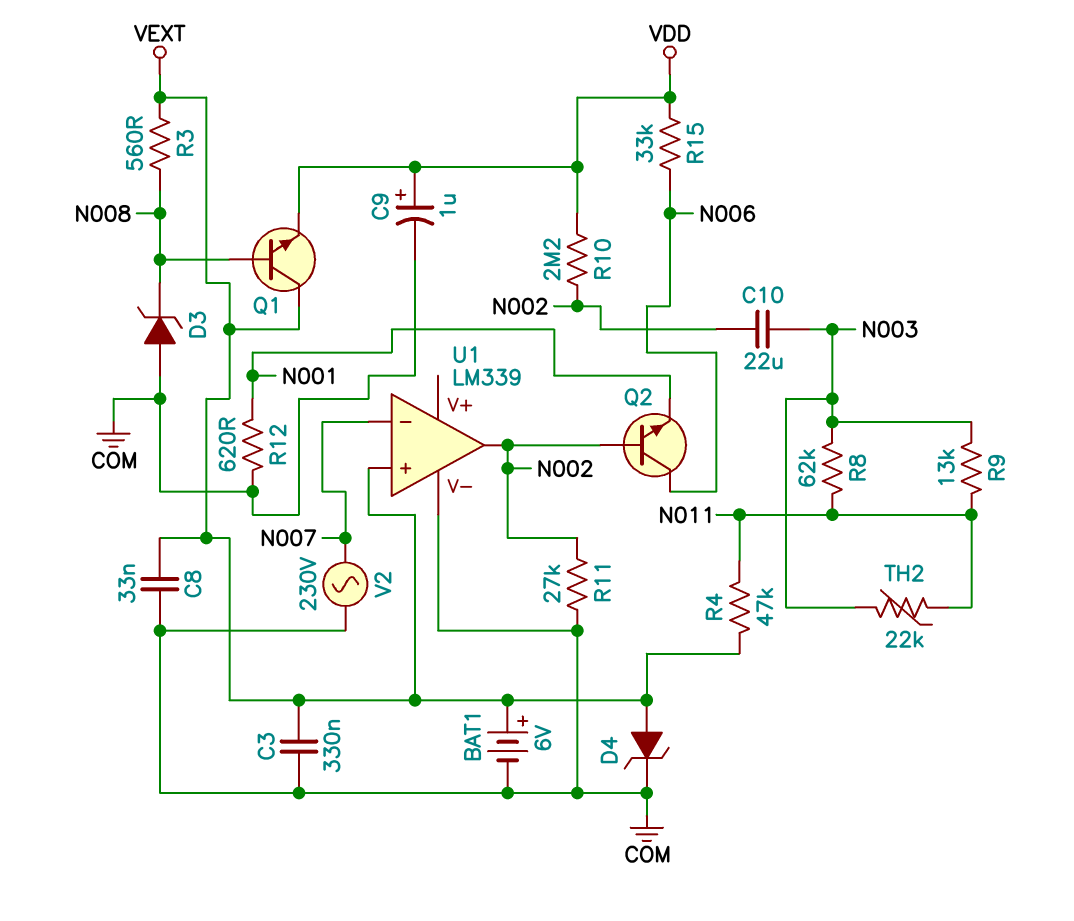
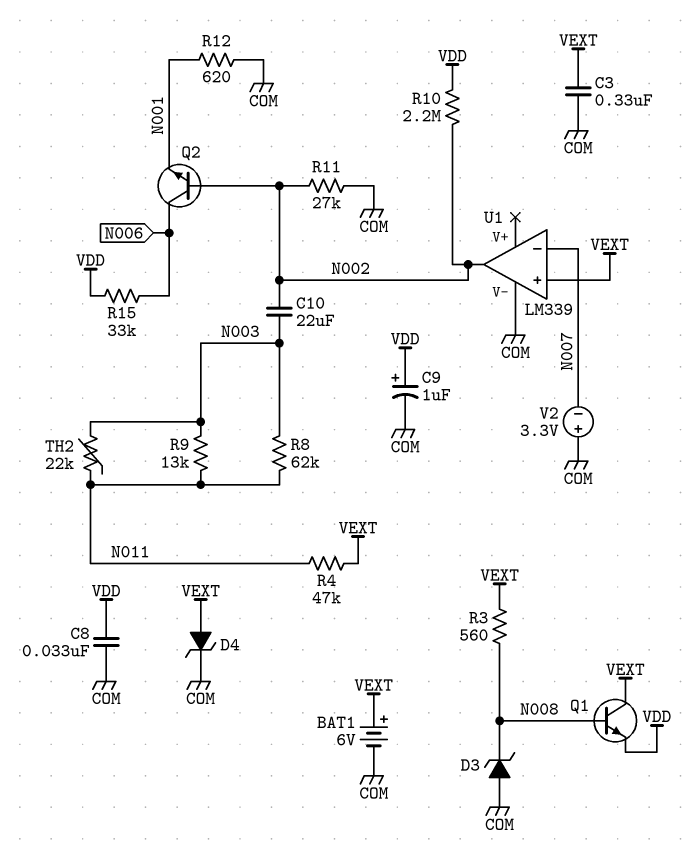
C8: 33nF (COM, VEXT) -> 33nF (COM, VDD)
V2: AC 230V (COM, N007) -> 3.3V (plus COM, minus N007)

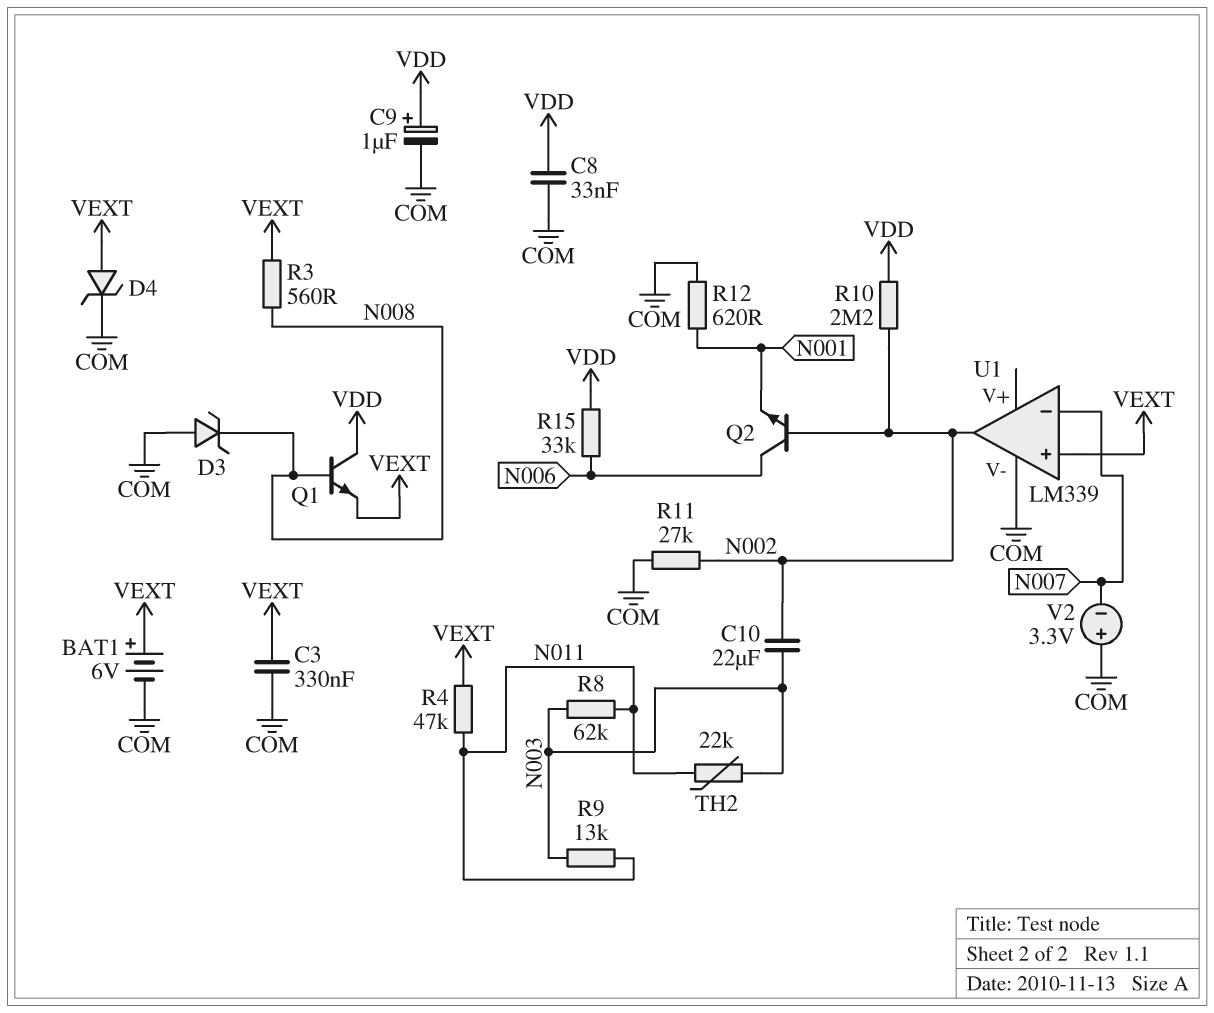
Q1: NPN (B N008, C VEXT, E VDD) -> NPN (B N008, C VDD, E VEXT)

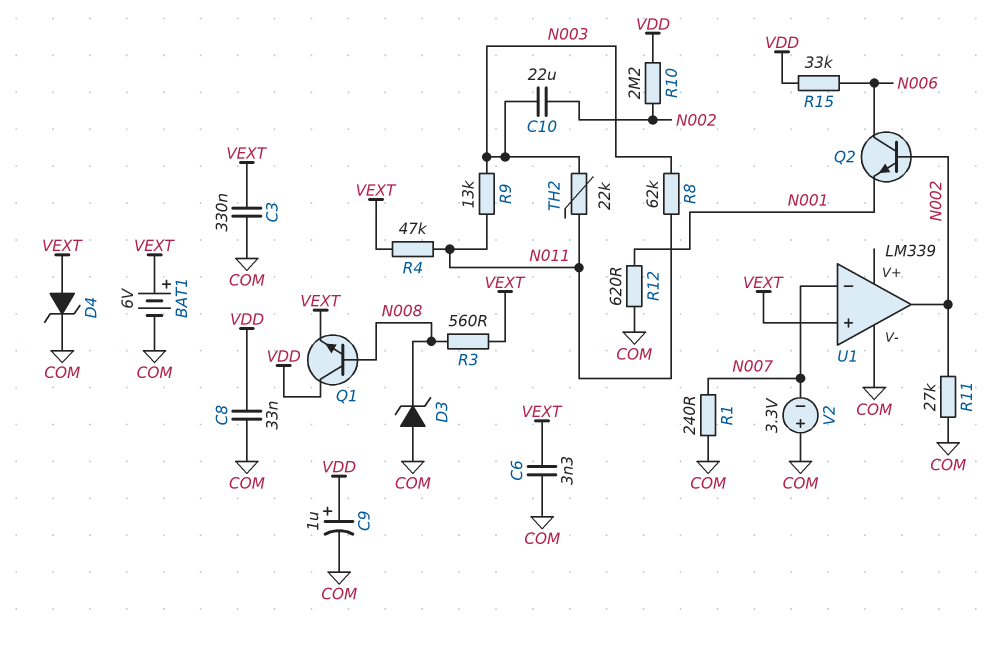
C6: none -> 3.3nF (COM, VEXT)
R1: none -> 240 (COM, N007)

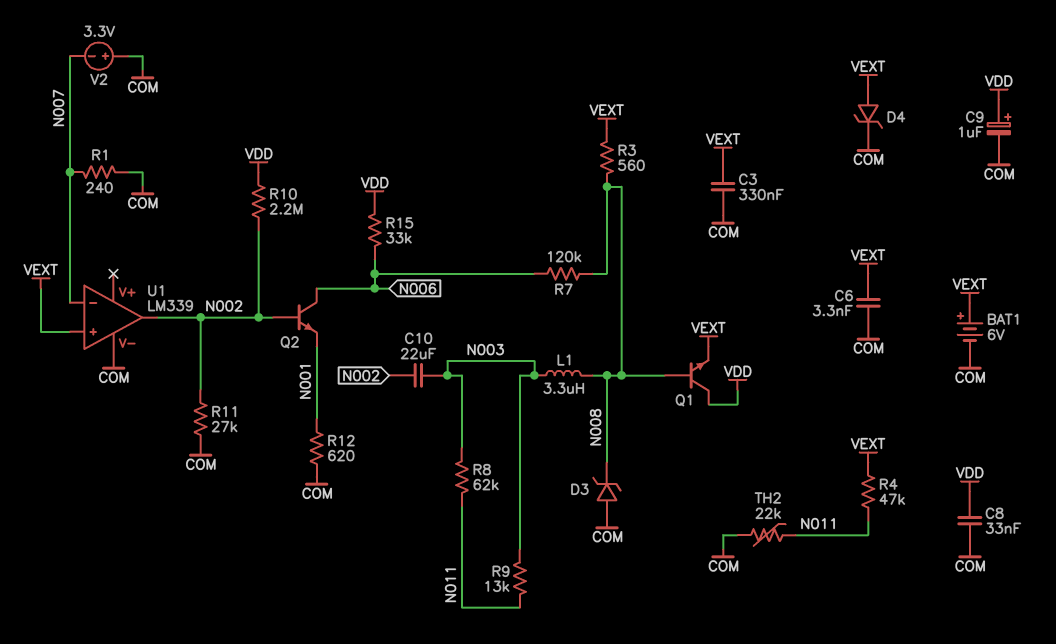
L1: none -> 3.3uH (N003, N008)
R7: none -> 120k (N006, N008)
TH2: 22k (N003, N011) -> 22k (COM, N011)

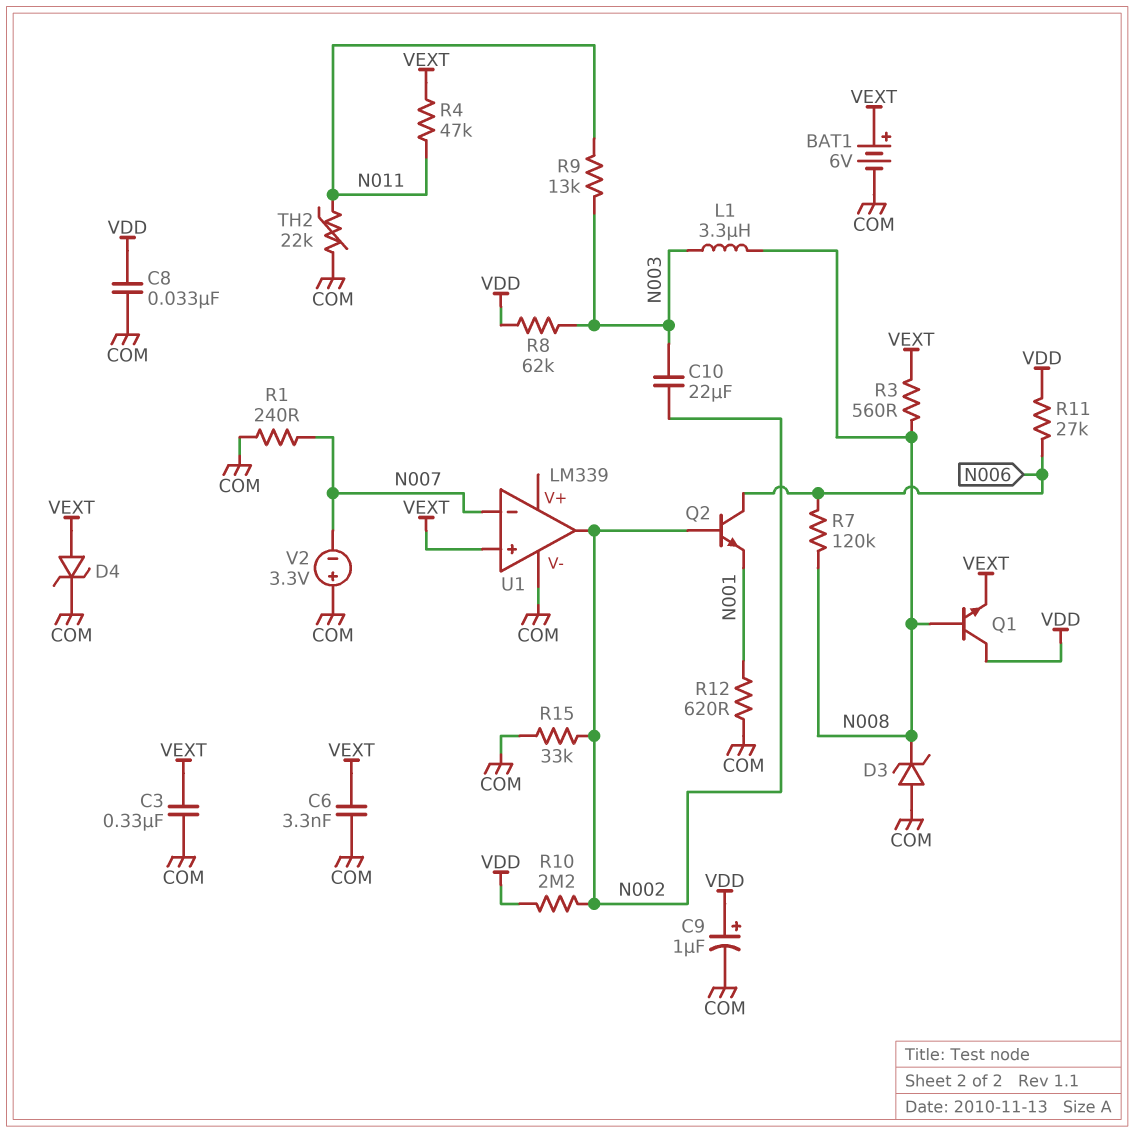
R8: 62k (N003, N011) -> 62k (N003, VDD)
R11: 27k (COM, N002) -> 27k (N006, VDD)
R15: 33k (N006, VDD) -> 33k (COM, N002)

